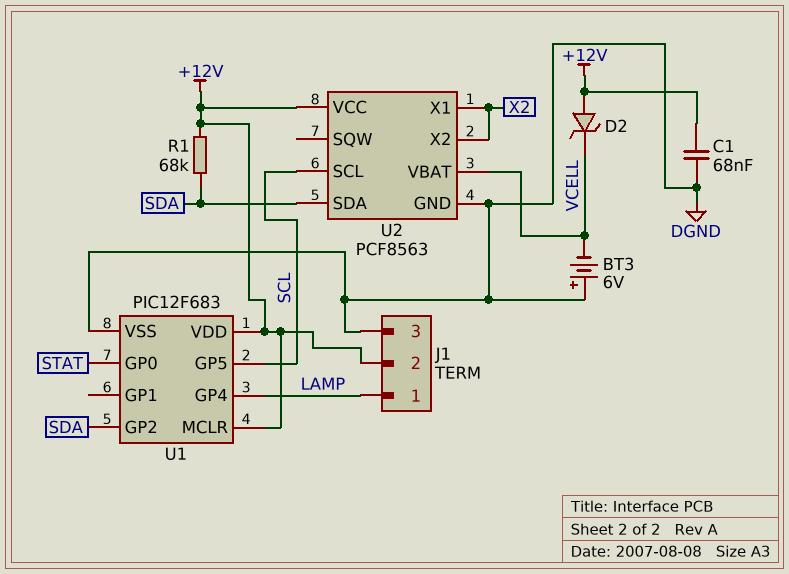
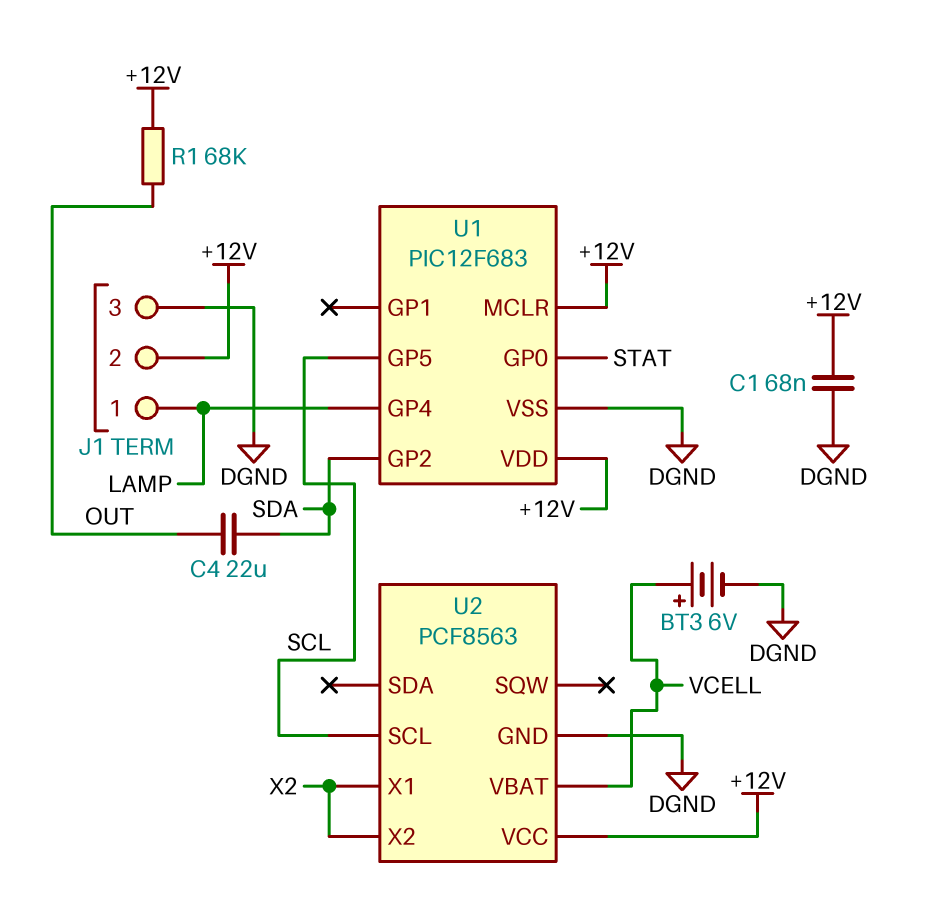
BT3: 6V (plus DGND, minus VCELL) -> 6V (plus VCELL, minus DGND)
C4: none -> 22uF (OUT, SDA)
D2: zener (A +12V, K VCELL) -> none
R1: 68k (+12V, SDA) -> 68k (+12V, OUT)
U2 pin SDA: SDA -> none

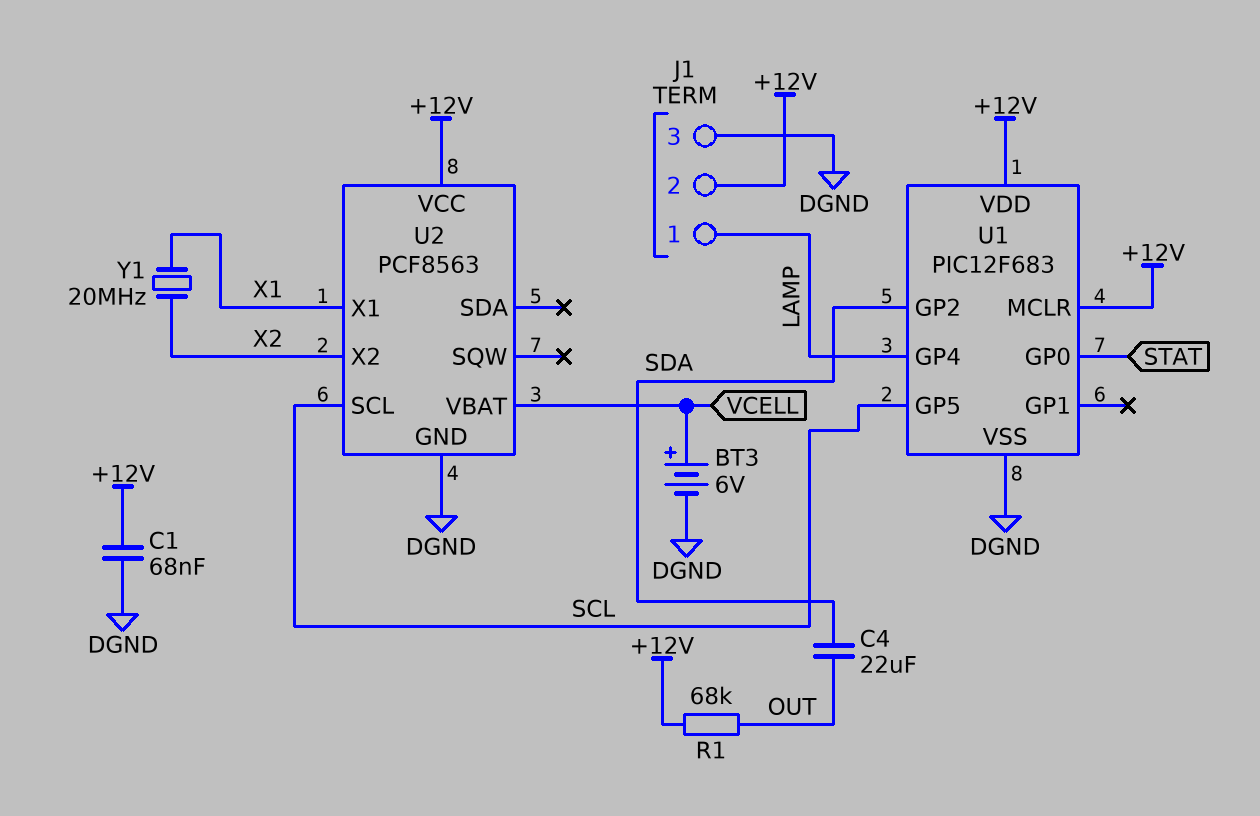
U2 pin X1: X2 -> X1
Y1: none -> 20MHz (X1, X2)

